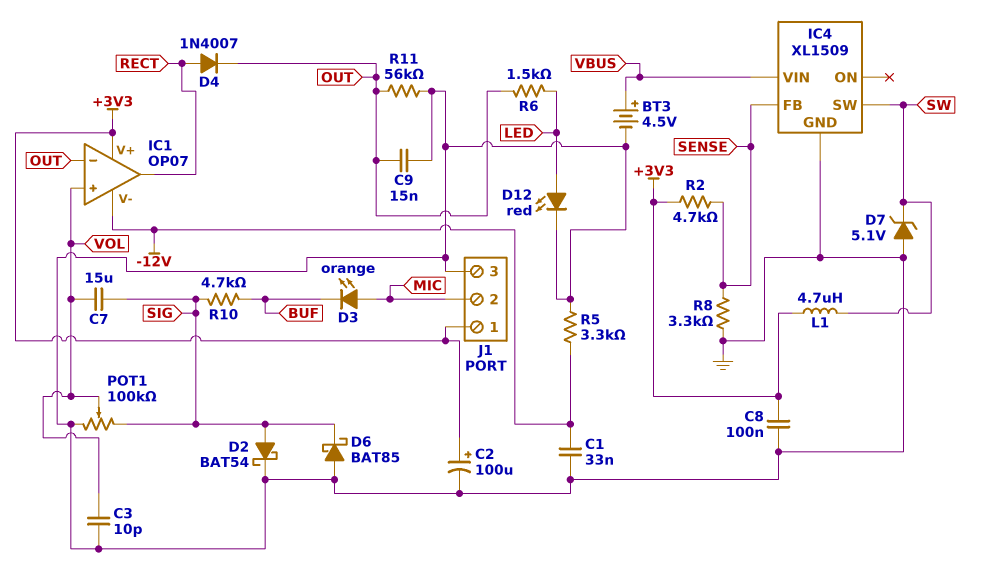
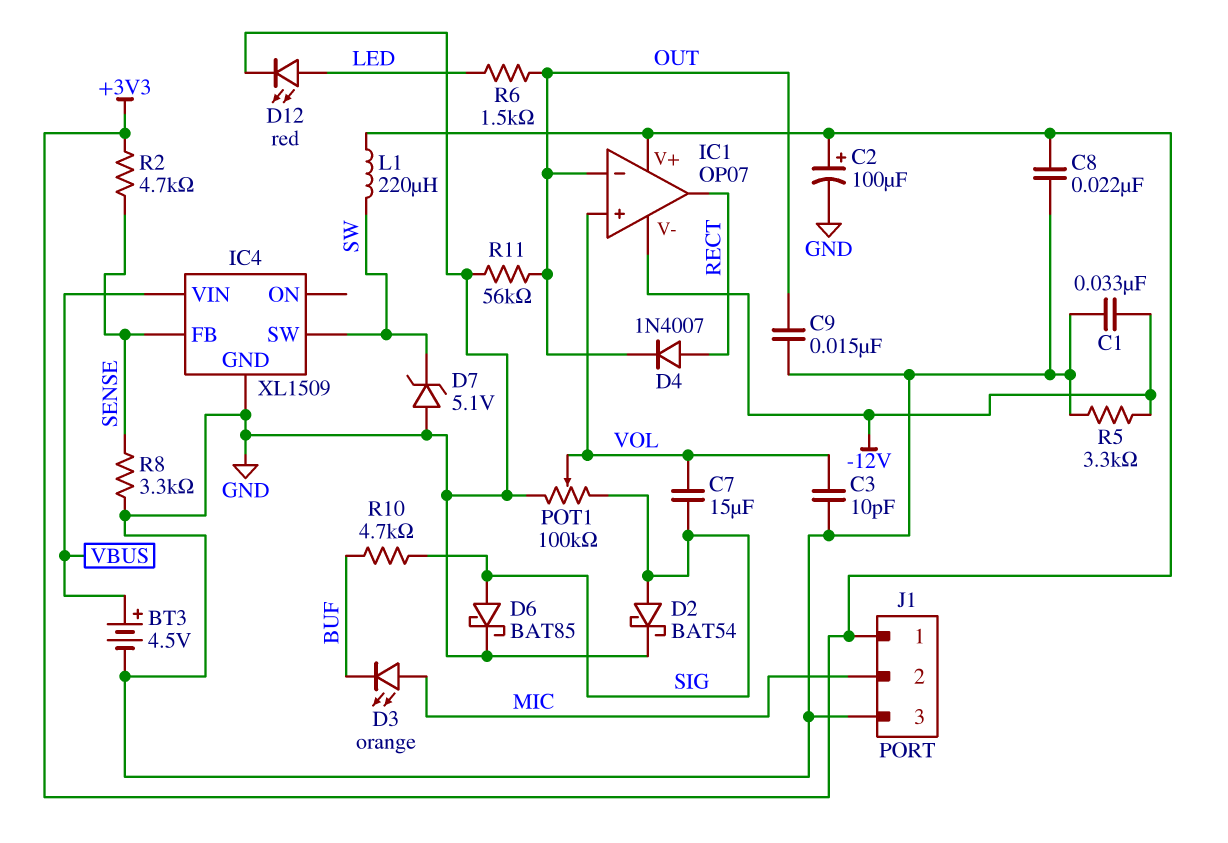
C8: 100nF (+3V3, GND) -> 22nF (+3V3, GND)
D6: schottky BAT85 (A GND, K SIG) -> schottky BAT85 (A SIG, K GND)
L1: 4.7uH (+3V3, SW) -> 220uH (+3V3, SW)

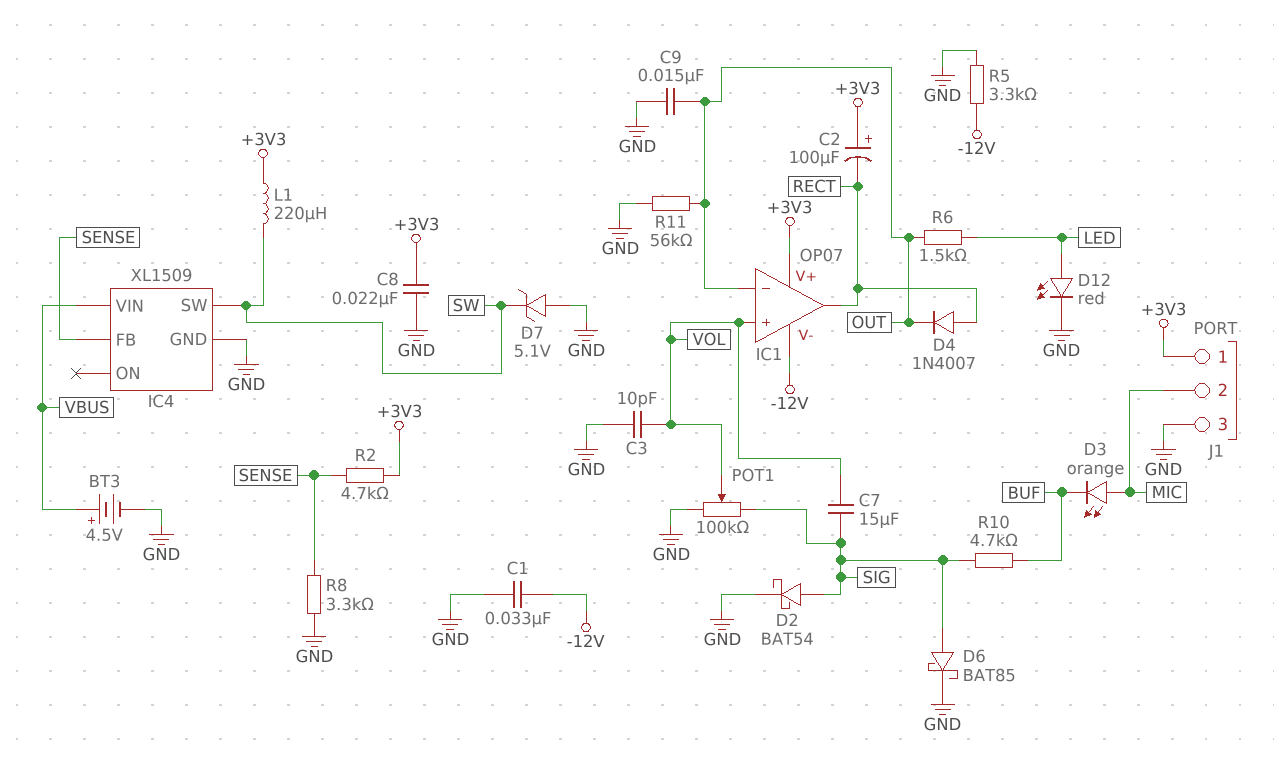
C2: 100uF (plus +3V3, minus GND) -> 100uF (plus +3V3, minus RECT)

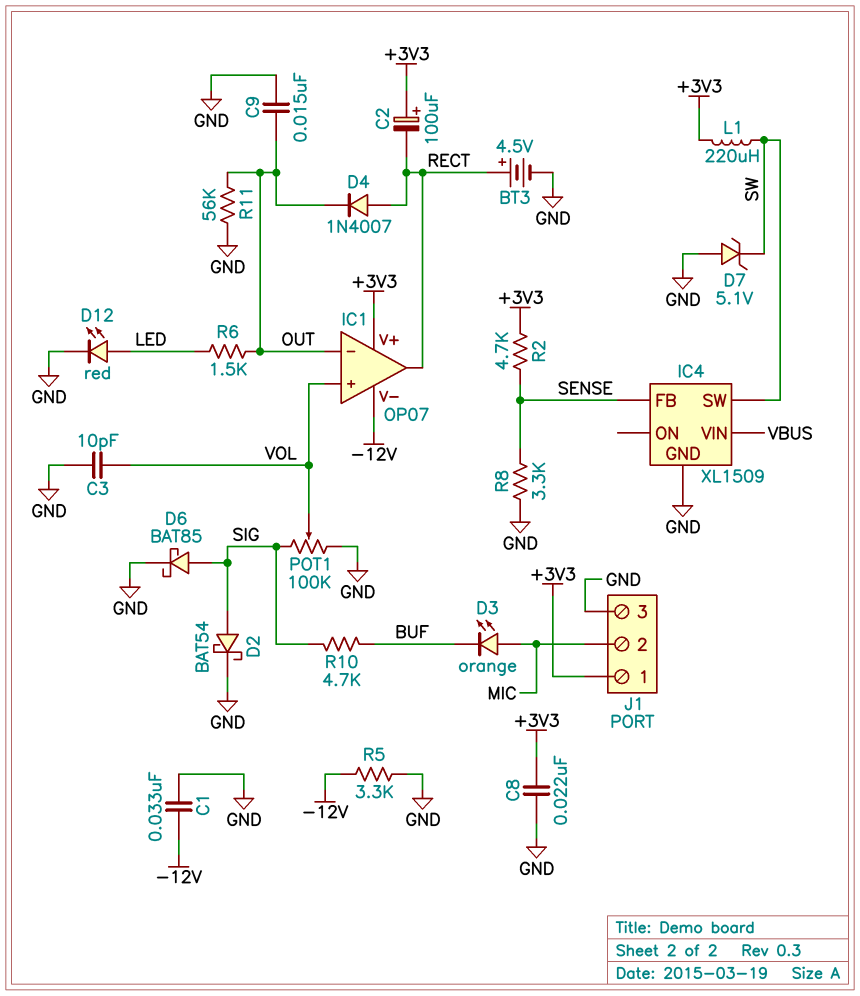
BT3: 4.5V (plus VBUS, minus GND) -> 4.5V (plus RECT, minus GND)
C7: 15uF (SIG, VOL) -> none

